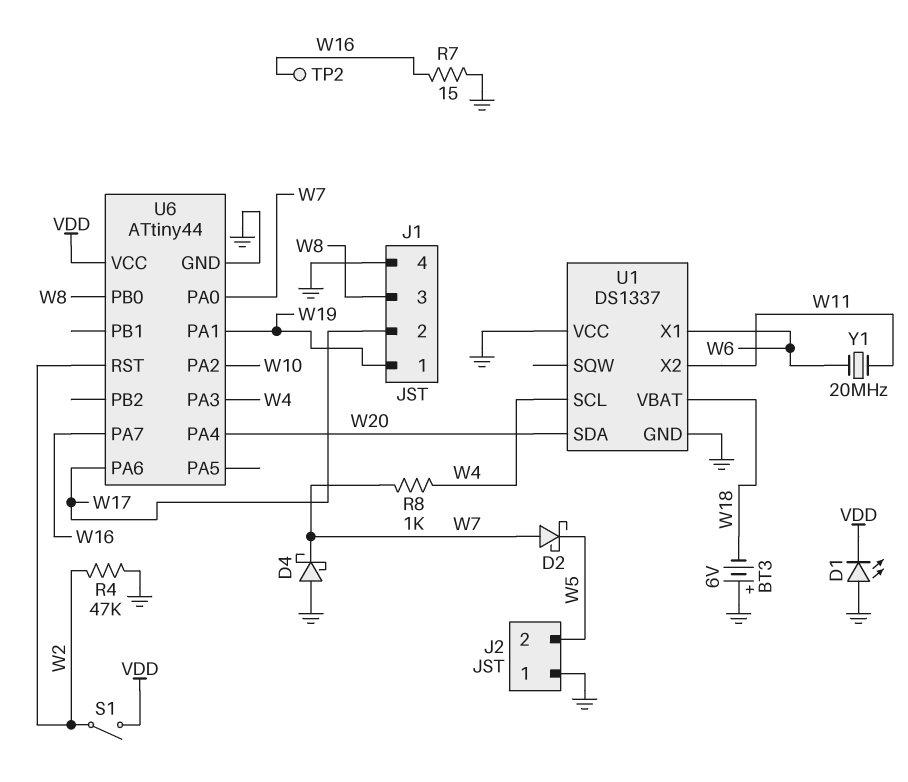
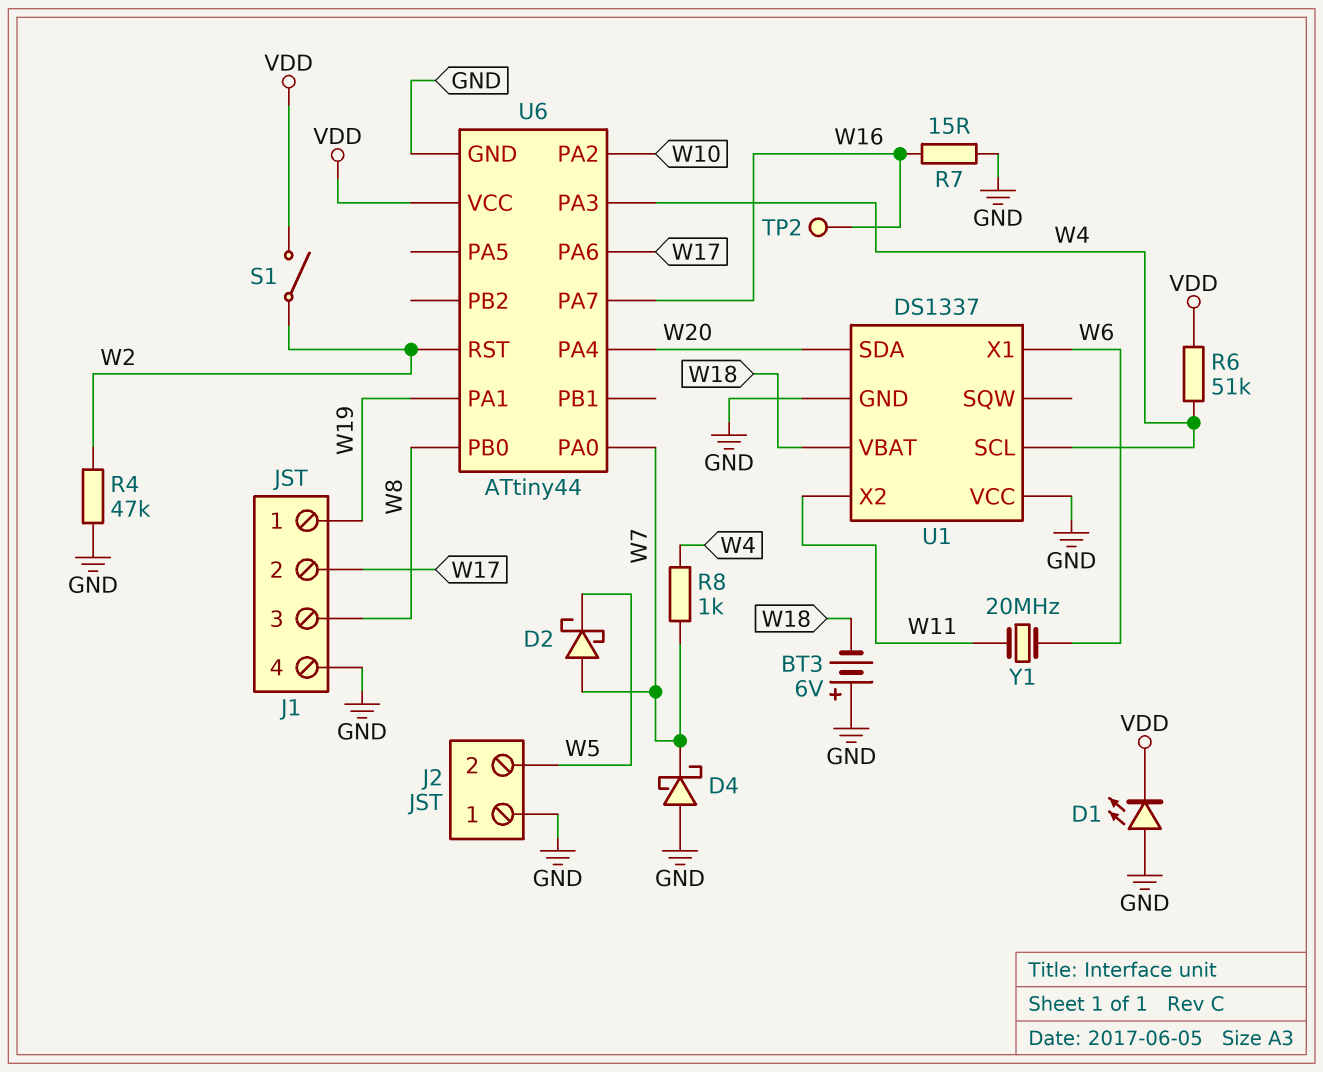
R6: none -> 51k (VDD, W4)

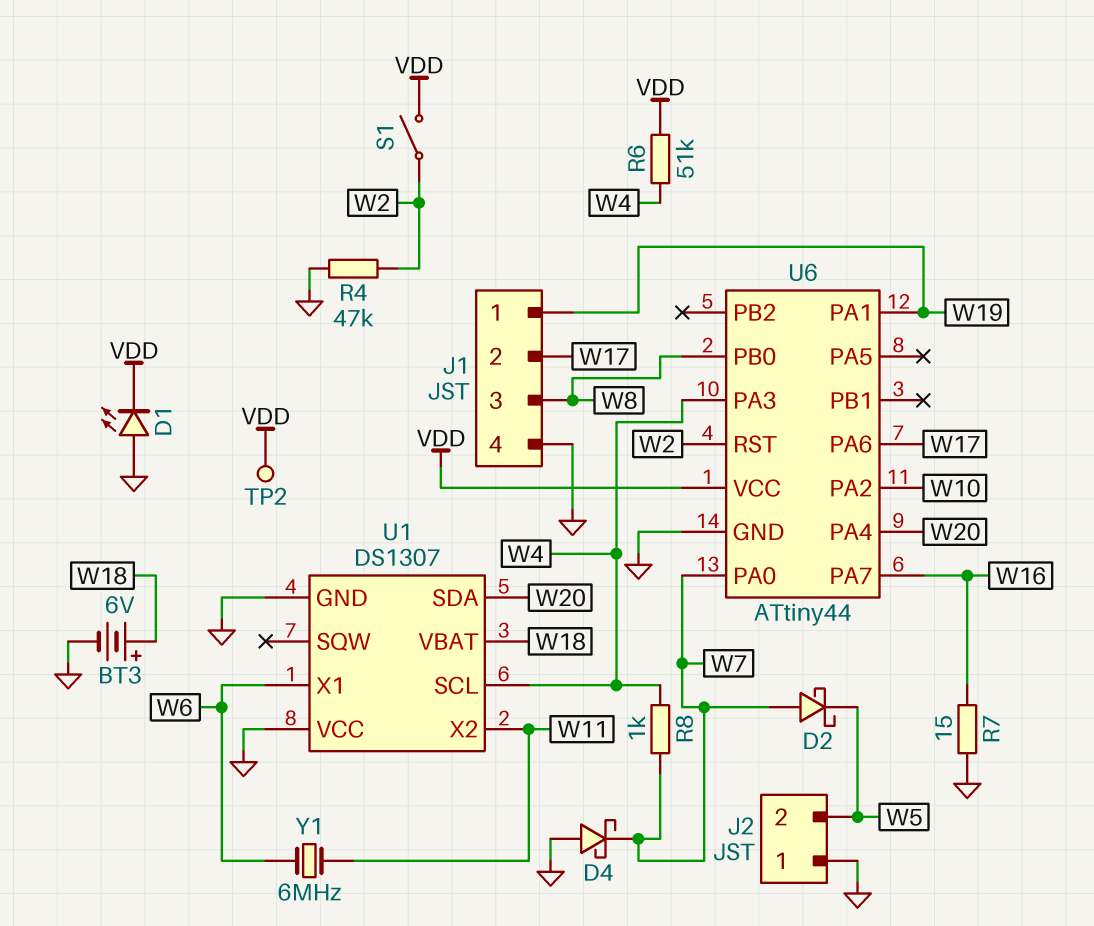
BT3: 6V (plus GND, minus W18) -> 6V (plus W18, minus GND)
TP2: test point (W16) -> test point (VDD)
U1: DS1337 -> DS1307
Y1: 20MHz (W6, W11) -> 6MHz (W6, W11)

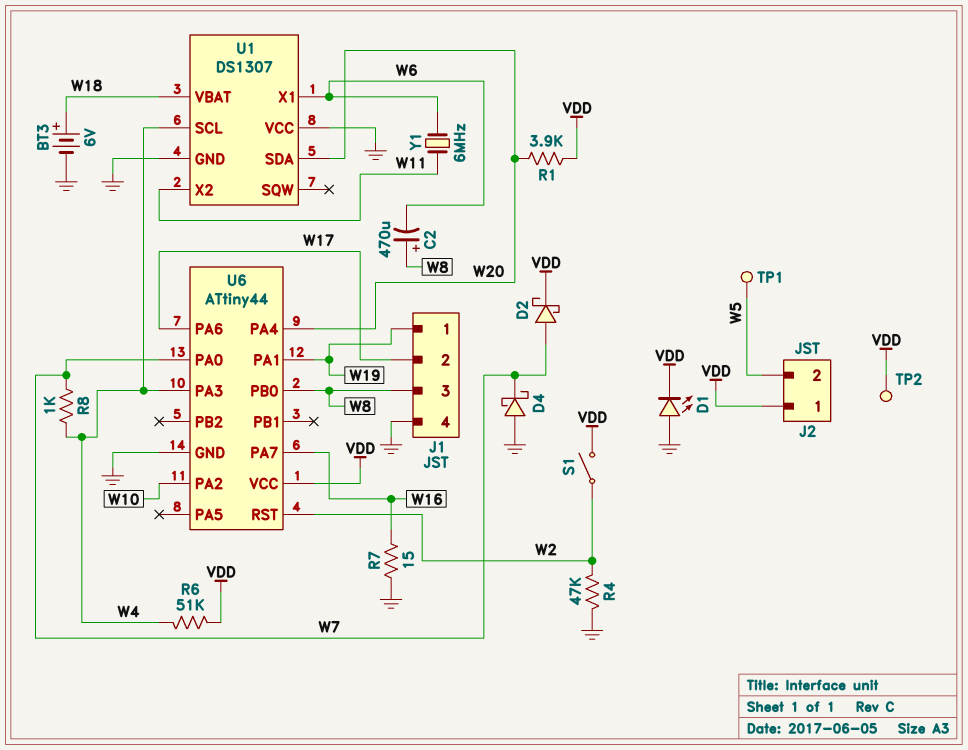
C2: none -> 470uF (plus W8, minus W6)
D2: schottky (A W7, K W5) -> schottky (A W7, K VDD)
J2 pin 1: GND -> VDD
R1: none -> 3.9k (VDD, W20)
TP1: none -> test point (W5)

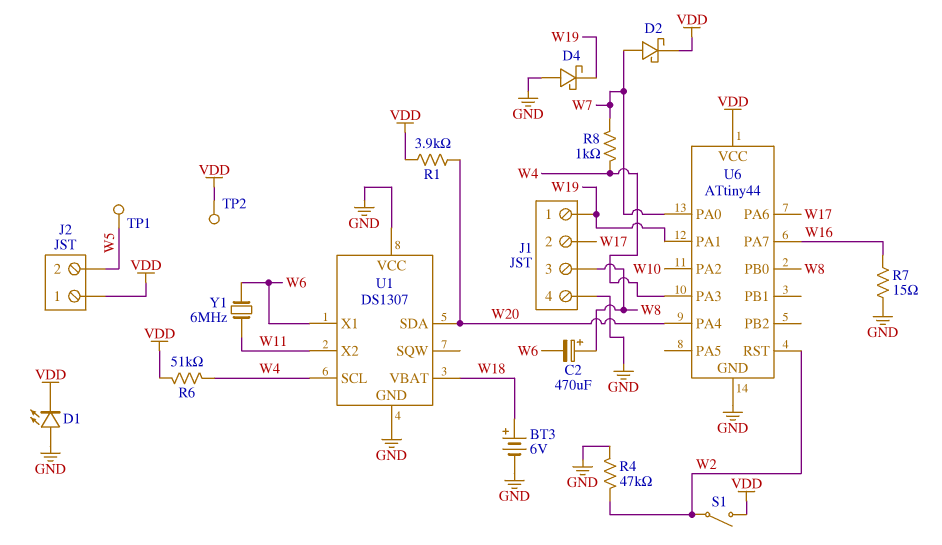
D4: schottky (A GND, K W7) -> schottky (A GND, K W19)

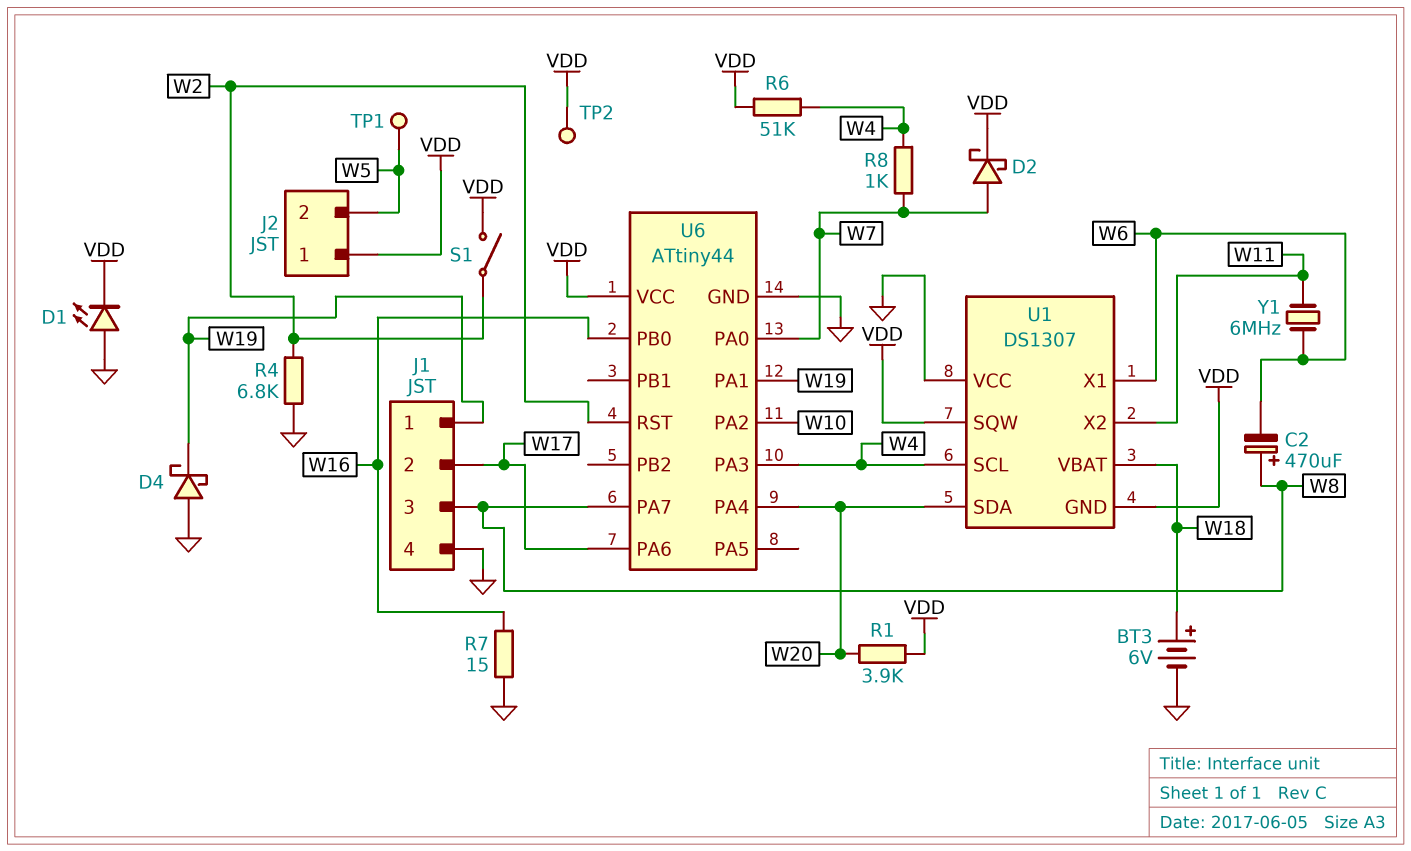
R4: 47k (GND, W2) -> 6.8k (GND, W2)
U1 pin GND: GND -> VDD
U1 pin SQW: none -> VDD
U6 pin PA7: W16 -> W8
U6 pin PB0: W8 -> W16

